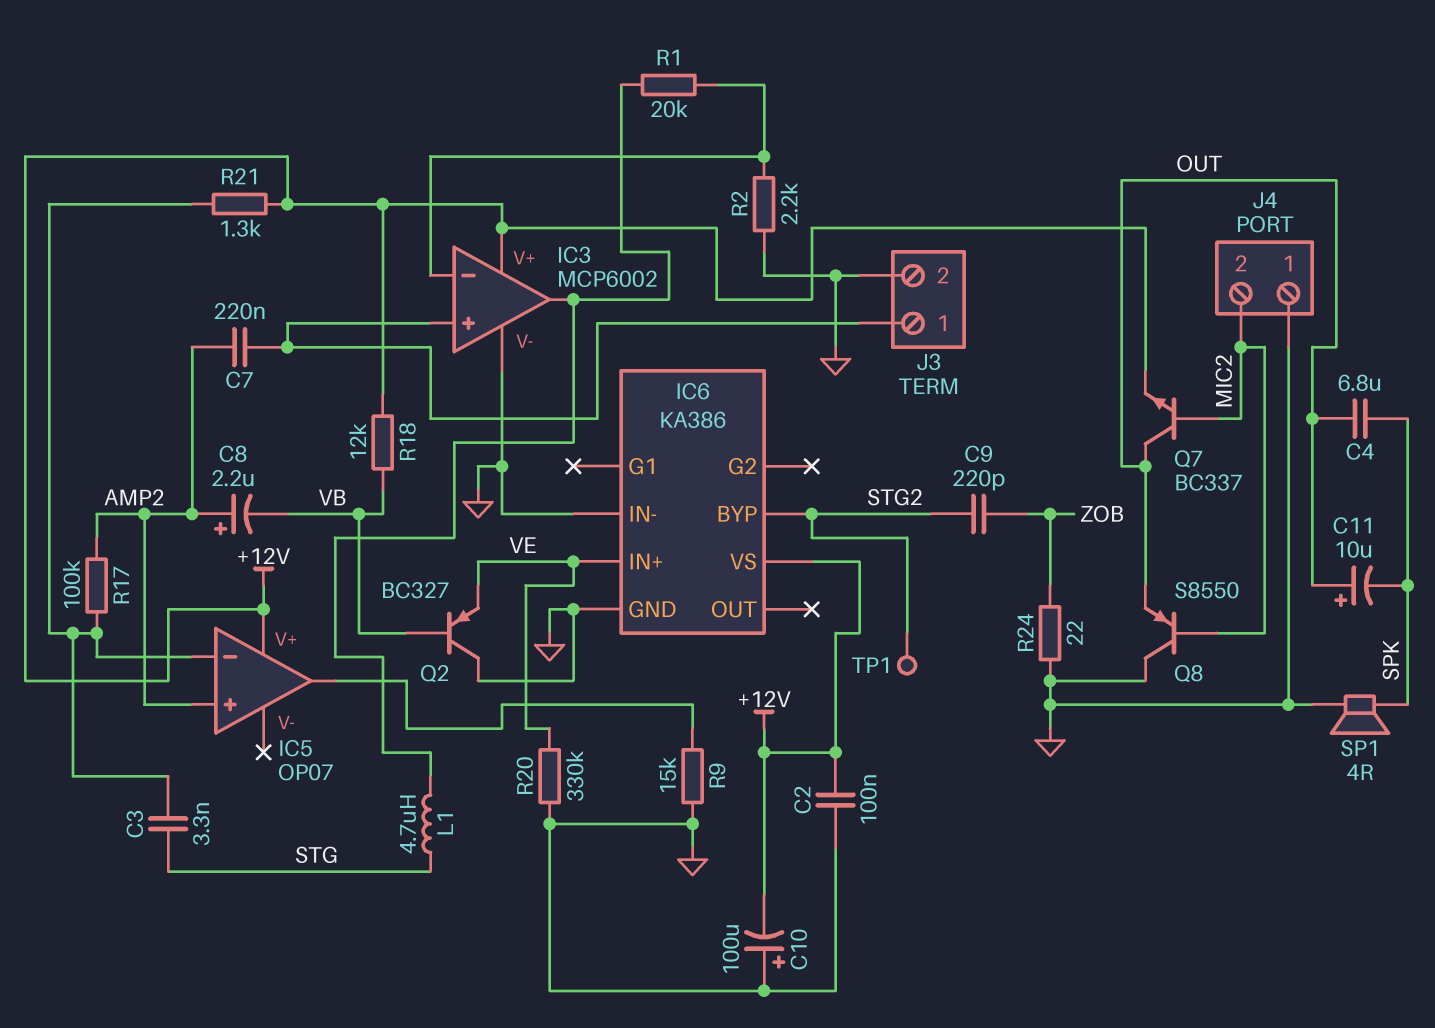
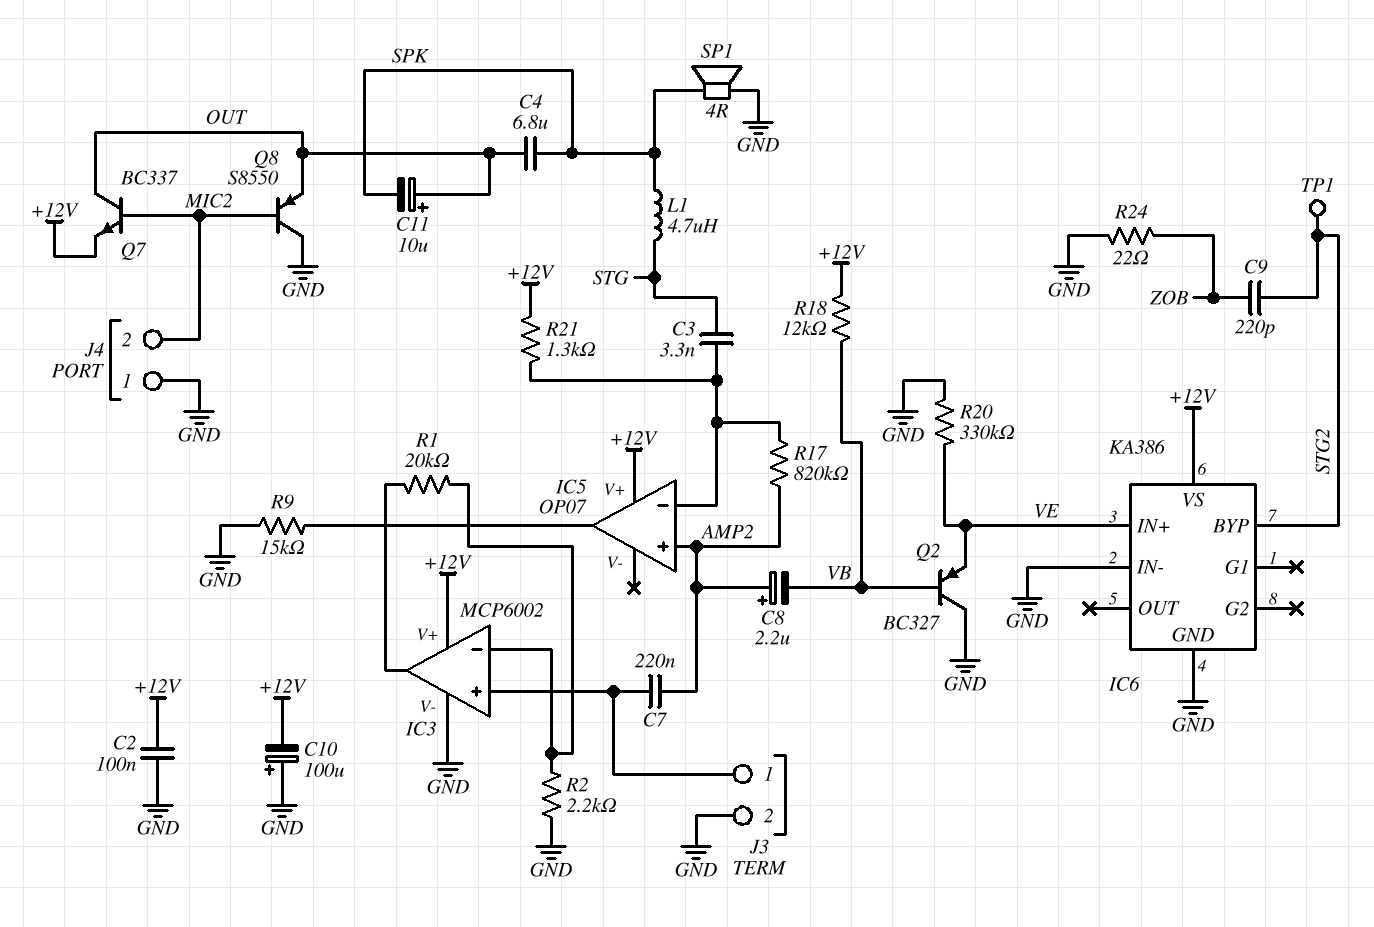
L1: 4.7uH (IC3/out, STG) -> 4.7uH (SPK, STG)
R17: 100k (AMP2, IC5/in-) -> 820k (AMP2, IC5/in-)

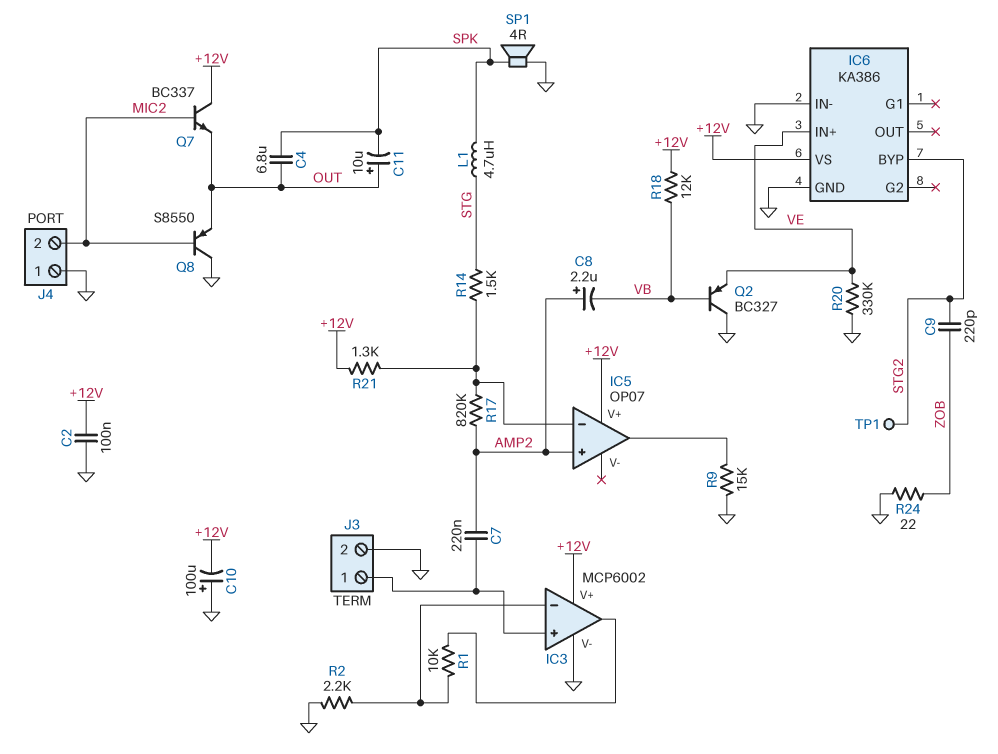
C3: 3.3nF (IC5/in-, STG) -> none
Q7: NPN BC337 (B MIC2, C OUT, E +12V) -> NPN BC337 (B MIC2, C +12V, E OUT)
R1: 20k (IC3/in-, IC3/out) -> 10k (IC3/in-, IC3/out)
R14: none -> 1.5k (IC5/in-, STG)

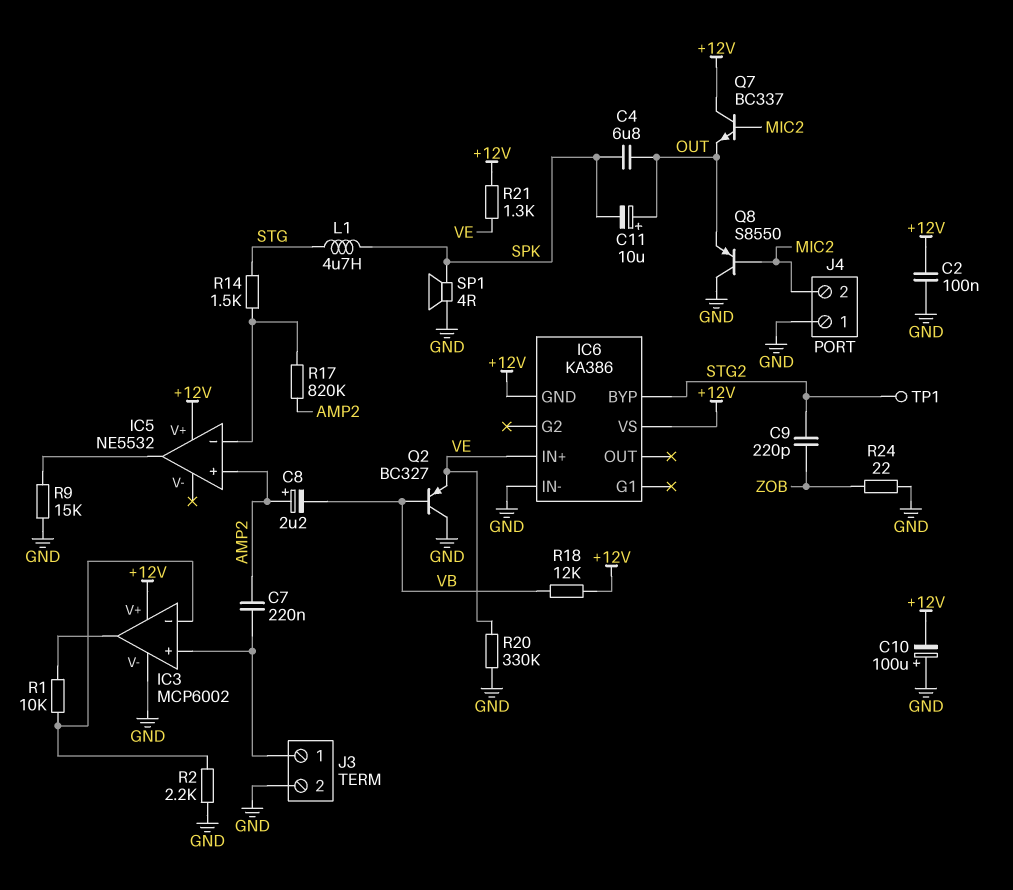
IC5: OP07 -> NE5532
IC6 pin GND: GND -> +12V
R21: 1.3k (+12V, IC5/in-) -> 1.3k (+12V, VE)

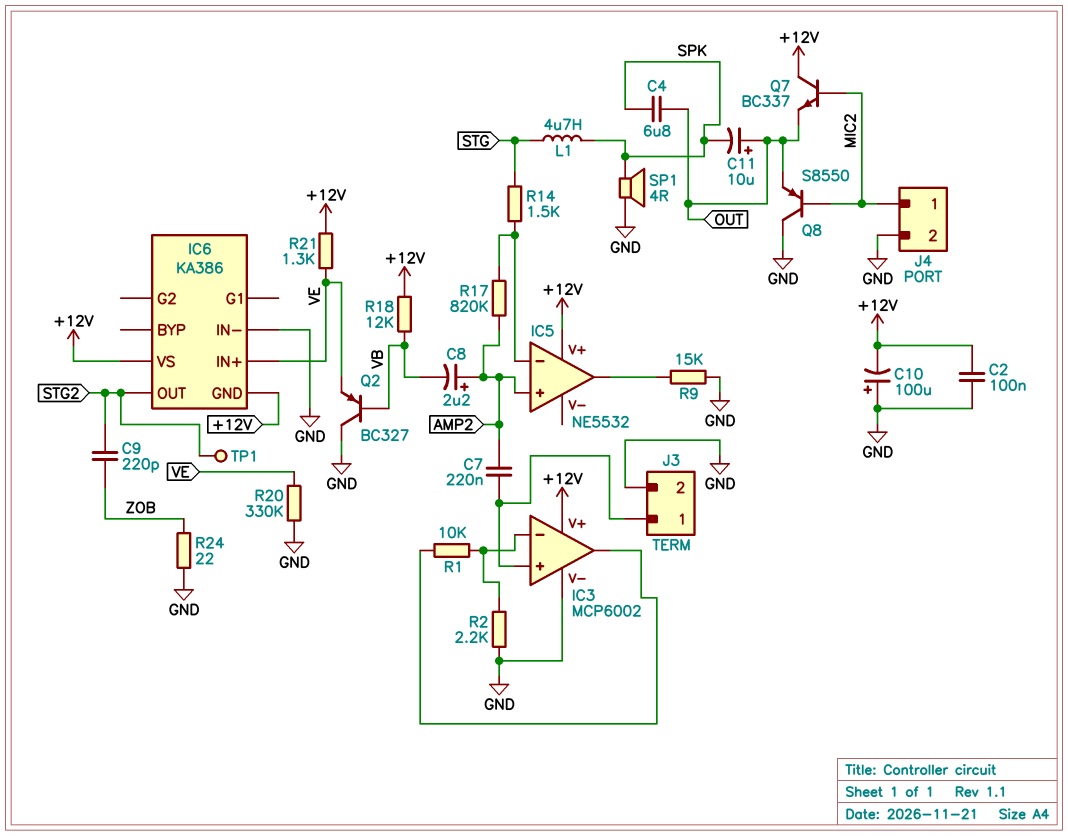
IC6 pin BYP: STG2 -> none
IC6 pin OUT: none -> STG2
J4 pin 1: GND -> MIC2
J4 pin 2: MIC2 -> GND

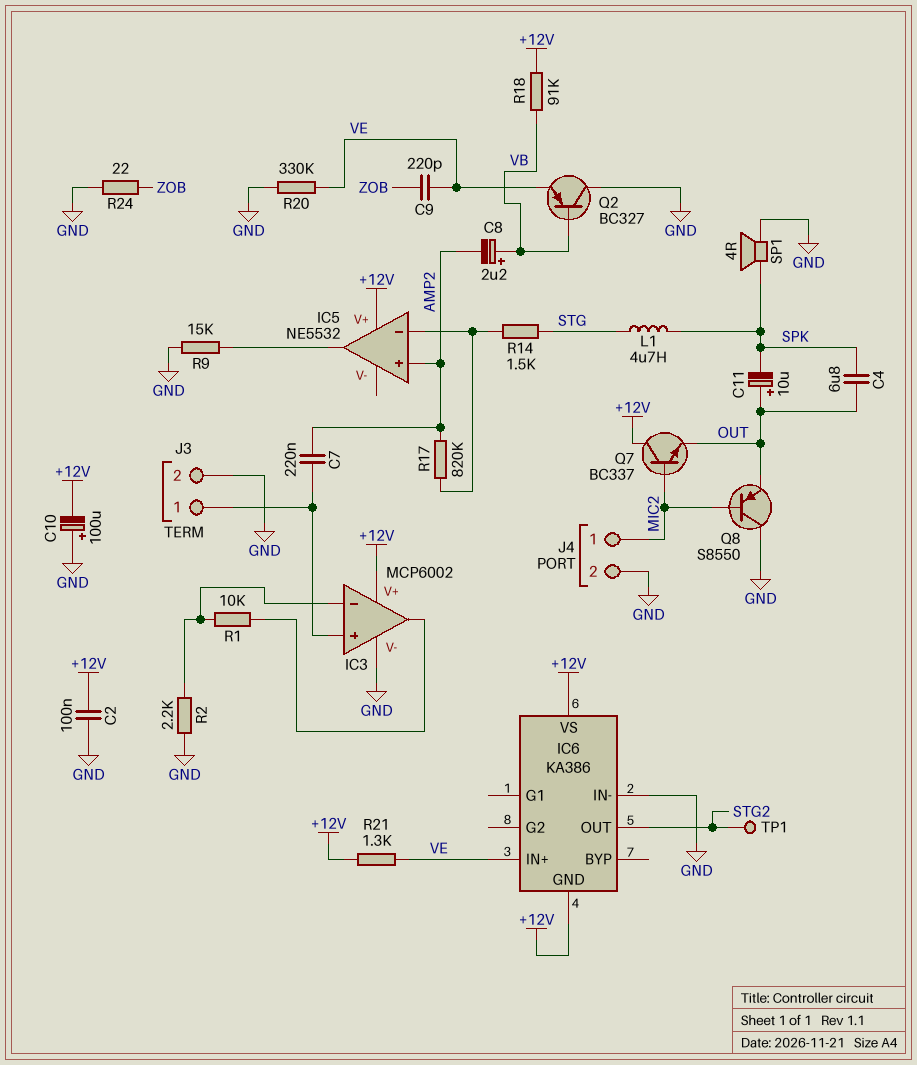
C8: 2.2uF (plus AMP2, minus VB) -> 2.2uF (plus VB, minus AMP2)
C9: 220pF (STG2, ZOB) -> 220pF (VE, ZOB)
R18: 12k (+12V, VB) -> 91k (+12V, VB)

